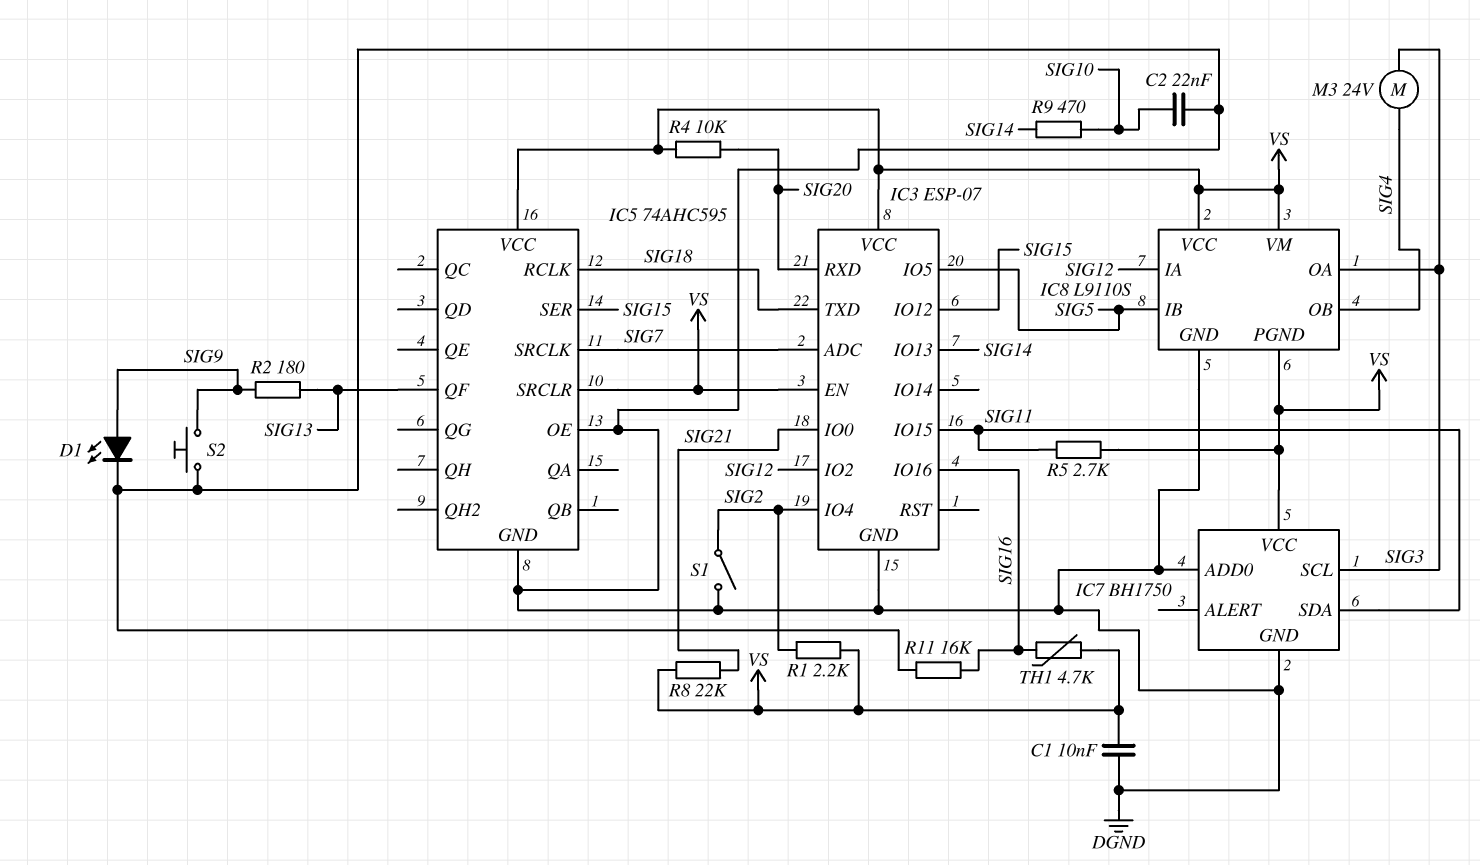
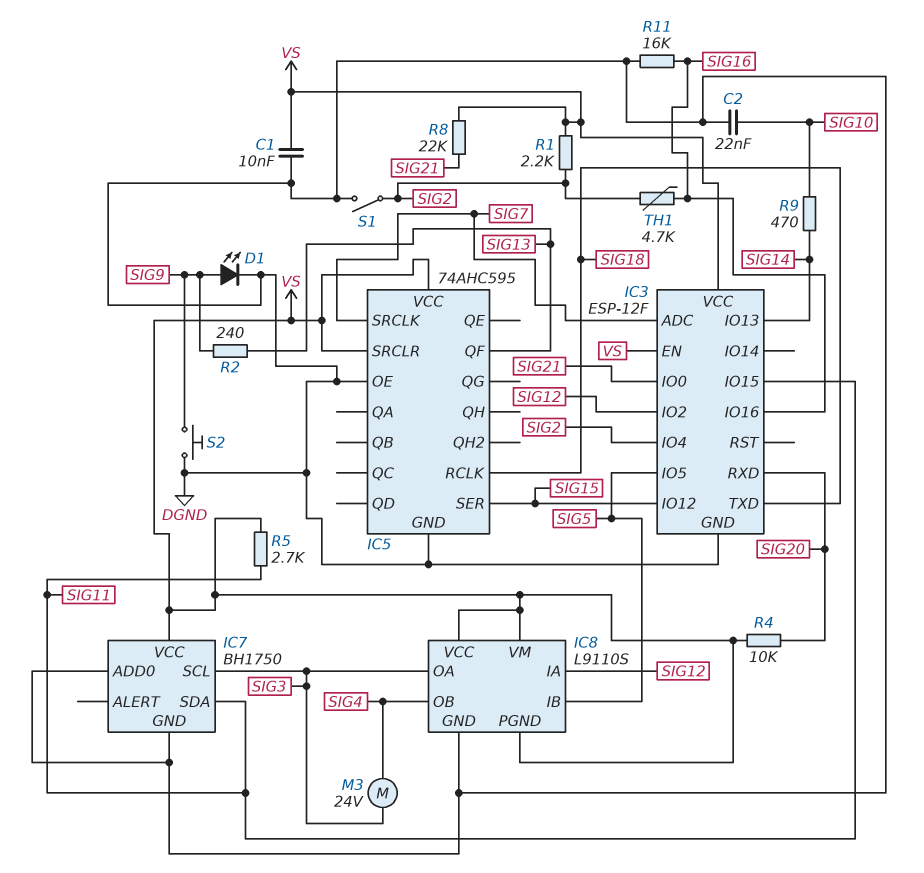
IC3: ESP-07 -> ESP-12F
R2: 180 (SIG9, SIG13) -> 240 (SIG9, SIG13)
TH1: 4.7k (SIG16, VS) -> 4.7k (SIG2, SIG16)

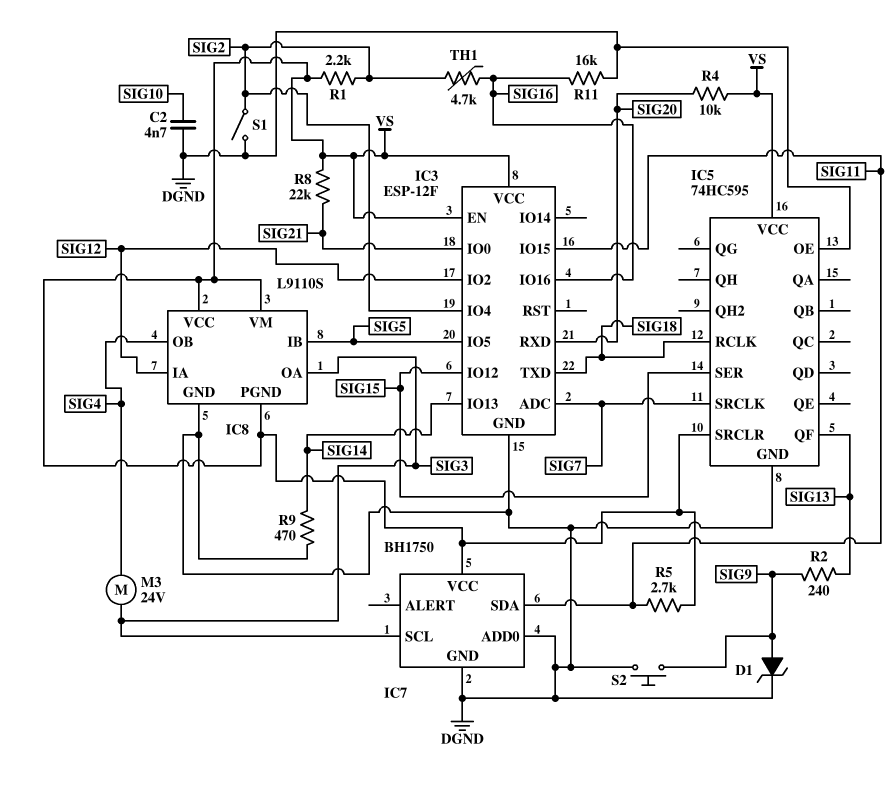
C1: 10nF (DGND, VS) -> none
C2: 22nF (DGND, SIG10) -> 4.7nF (DGND, SIG10)
D1: LED (A SIG9, K DGND) -> zener (A SIG9, K DGND)
IC5: 74AHC595 -> 74HC595
R9: 470 (SIG10, SIG14) -> 470 (DGND, SIG14)

